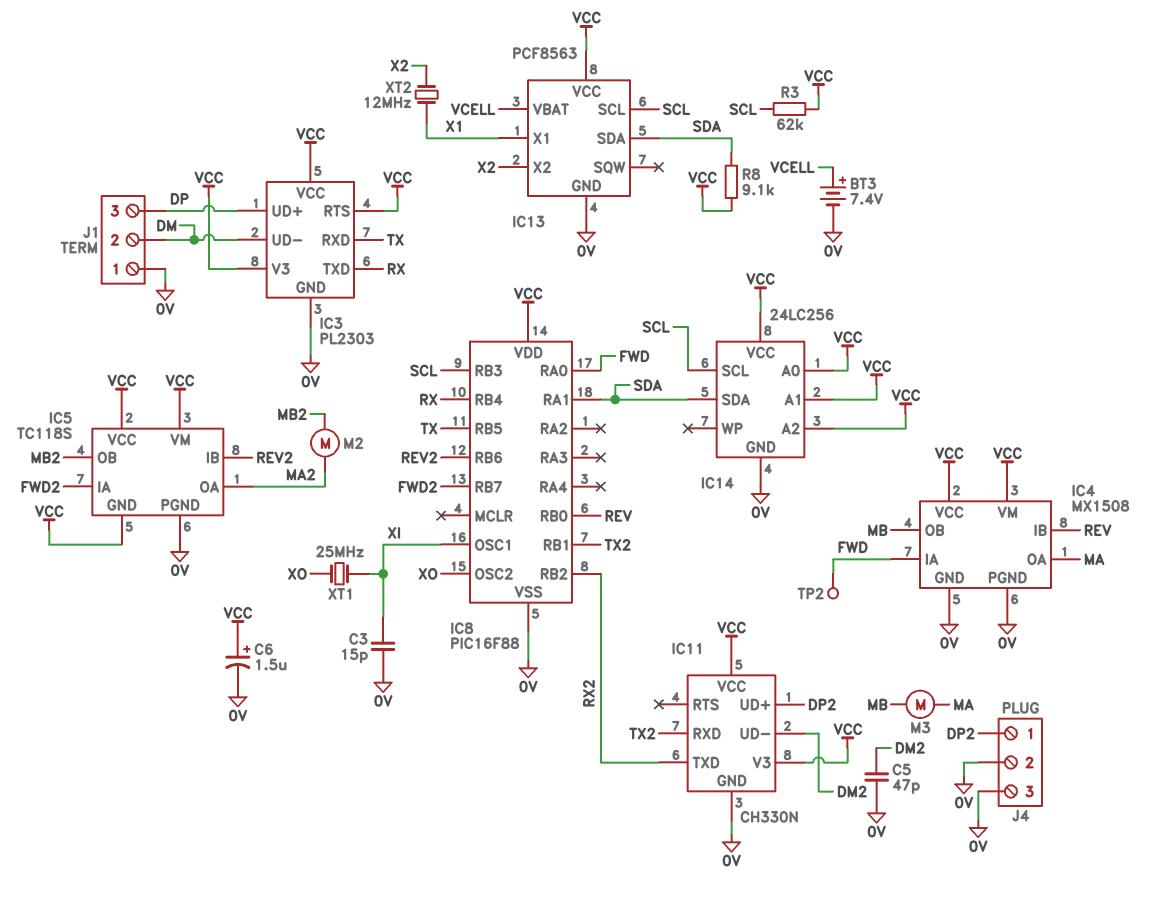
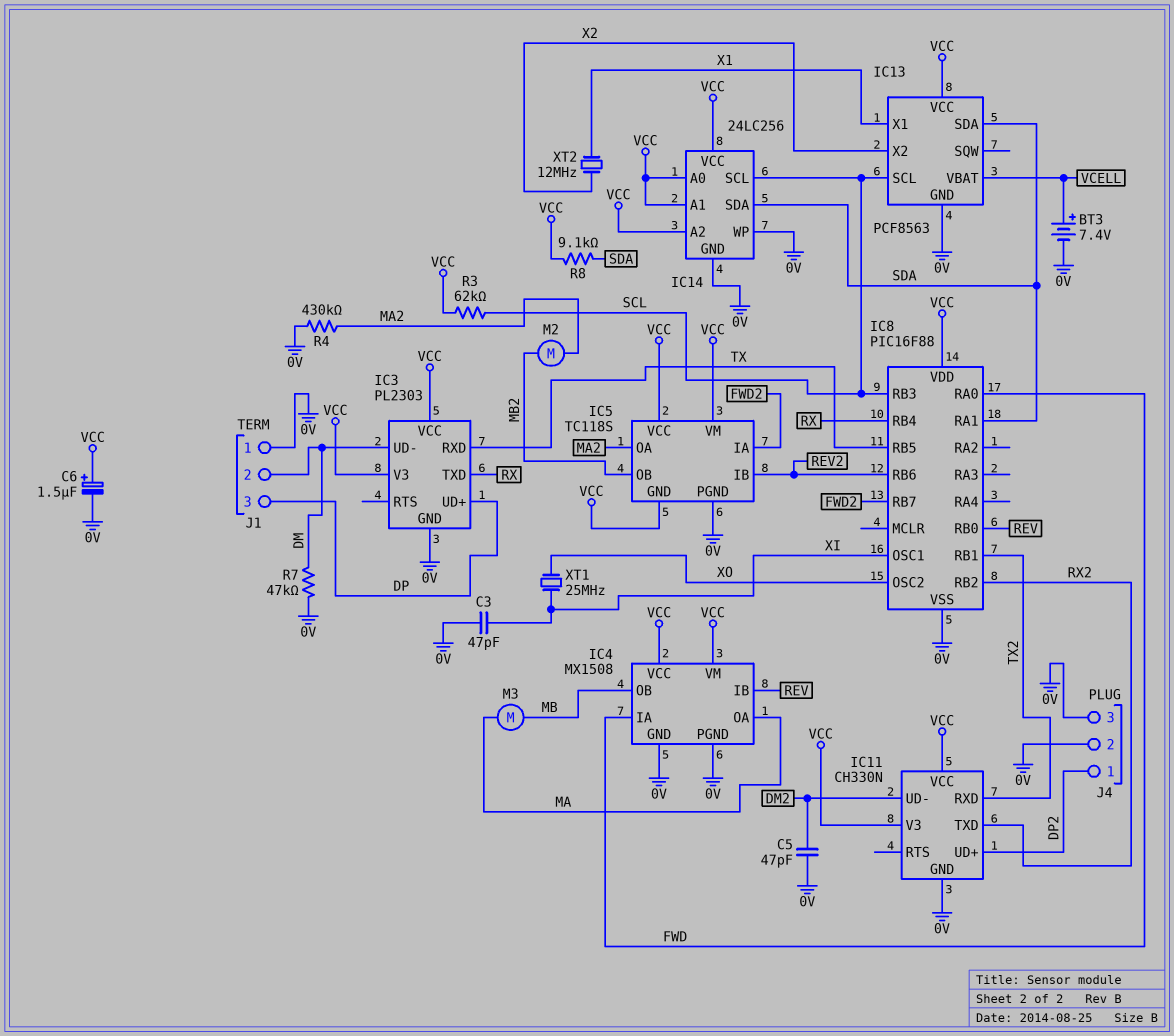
C3: 15pF (0V, XI) -> 47pF (0V, XI)
IC3 pin RTS: VCC -> none
IC14 pin WP: none -> 0V
R4: none -> 430k (0V, MA2)
R7: none -> 47k (0V, DM)
TP2: test point (FWD) -> none

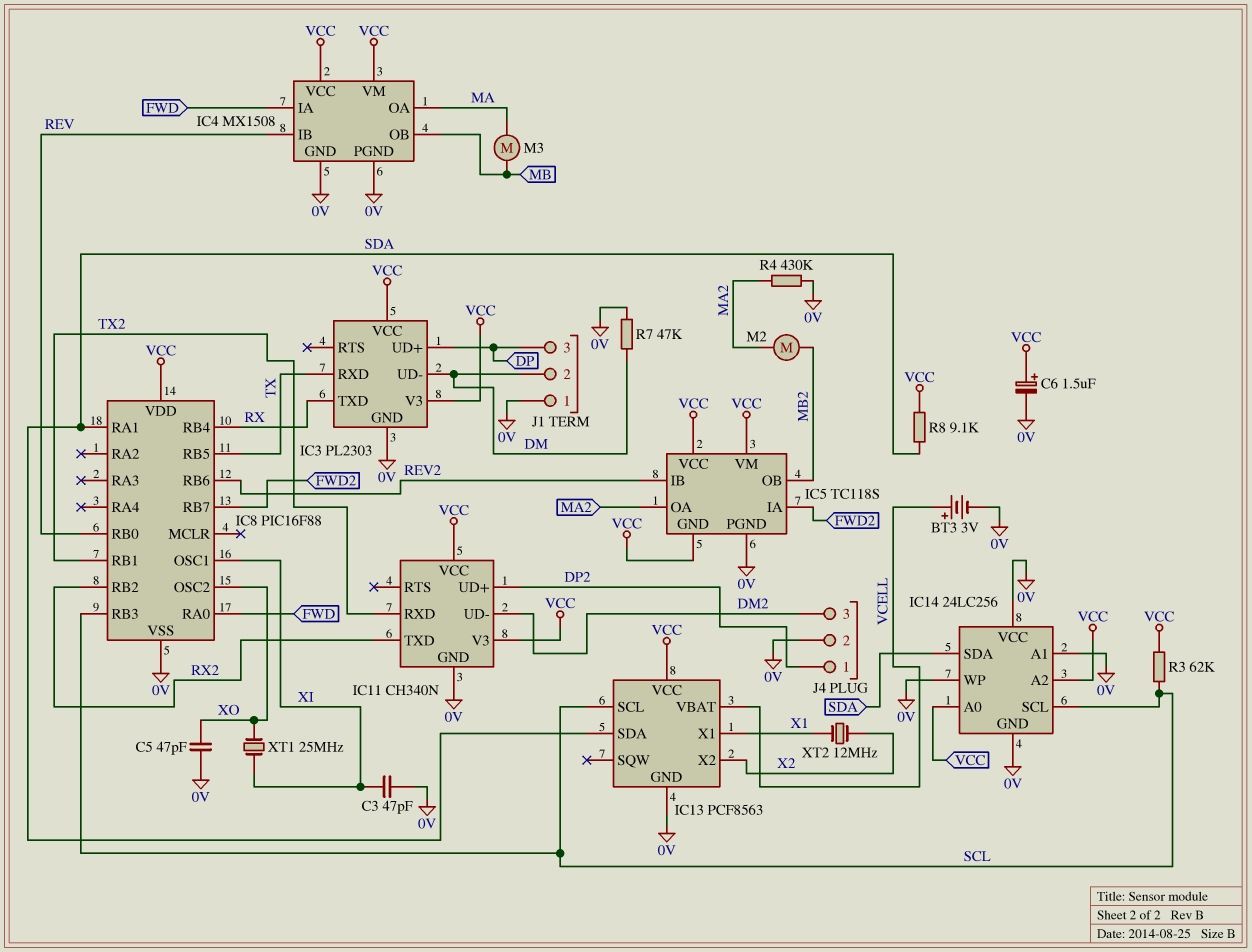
BT3: 7.4V (plus VCELL, minus 0V) -> 3V (plus VCELL, minus 0V)
C5: 47pF (0V, DM2) -> 47pF (0V, XO)
IC11: CH330N -> CH340N
IC14 pin A1: VCC -> 0V
IC14 pin VCC: VCC -> 0V
J4 pin 3: 0V -> DM2

